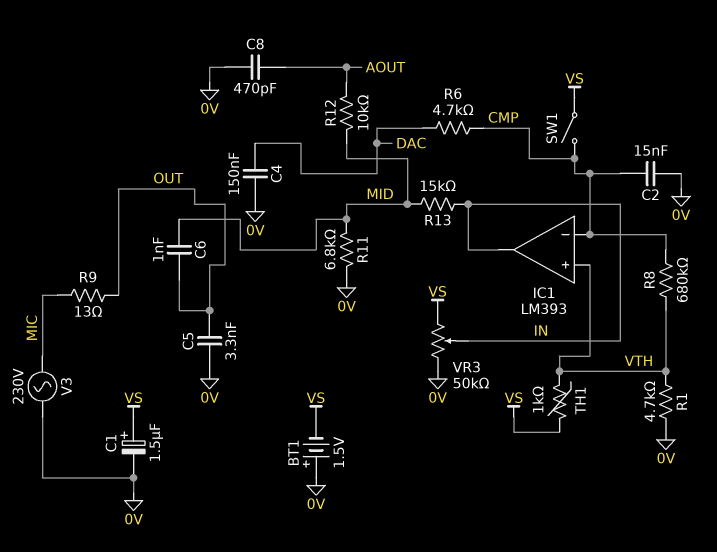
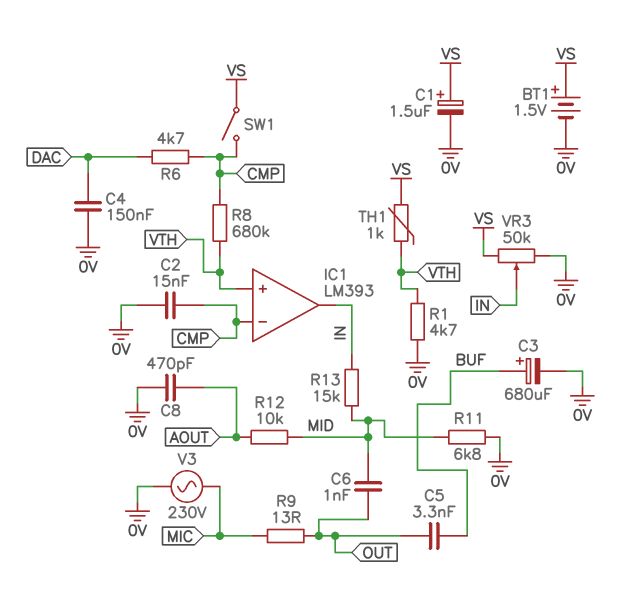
BT1: 1.5V (plus 0V, minus VS) -> 1.5V (plus VS, minus 0V)
C3: none -> 680uF (plus BUF, minus 0V)
C5: 3.3nF (0V, OUT) -> 3.3nF (BUF, OUT)

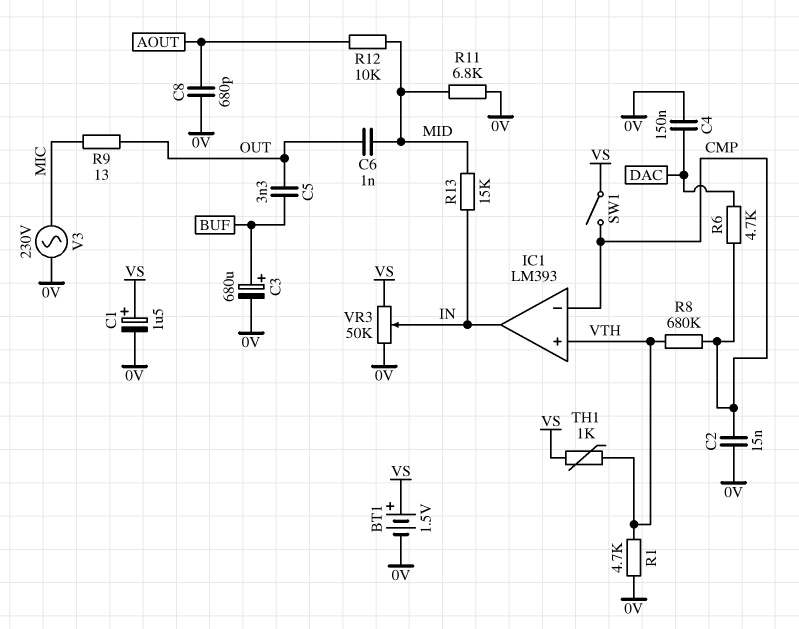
C8: 470pF (0V, AOUT) -> 680pF (0V, AOUT)

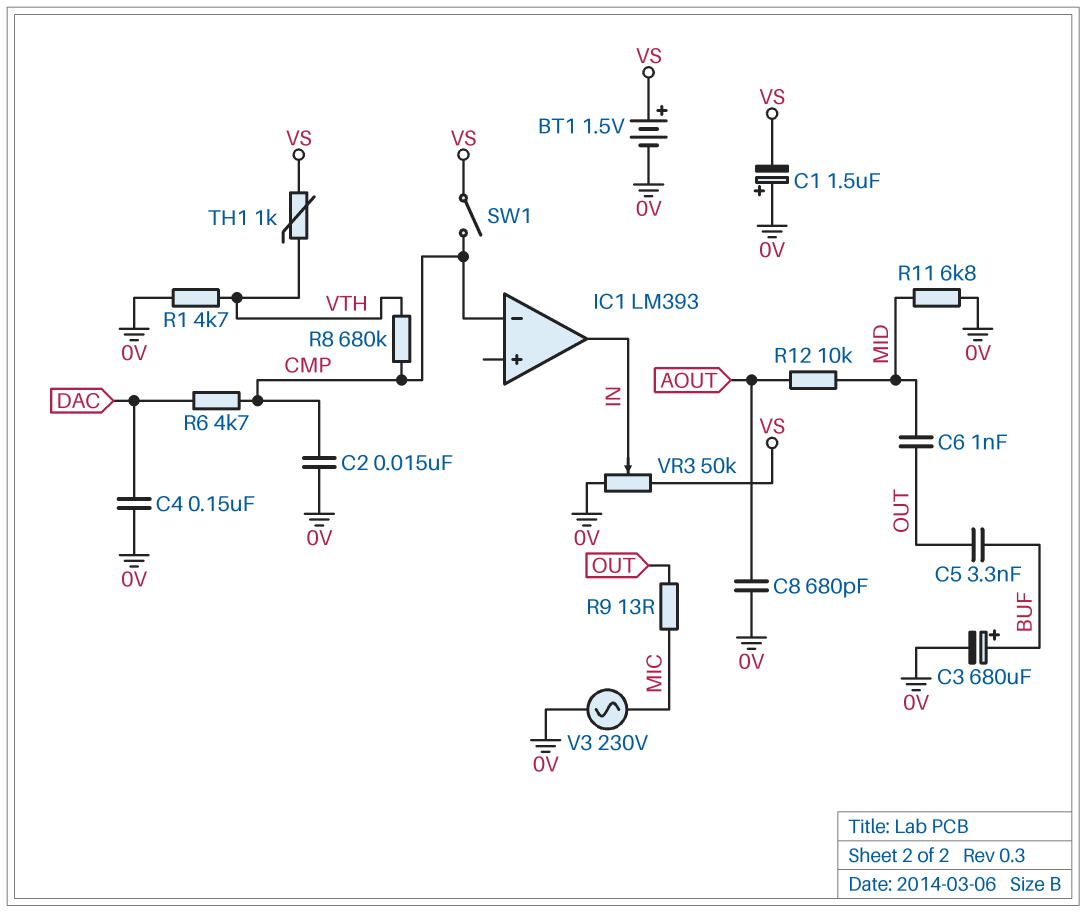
C1: 1.5uF (plus VS, minus 0V) -> 1.5uF (plus 0V, minus VS)
IC1 pin in+: VTH -> none
R13: 15k (IN, MID) -> none

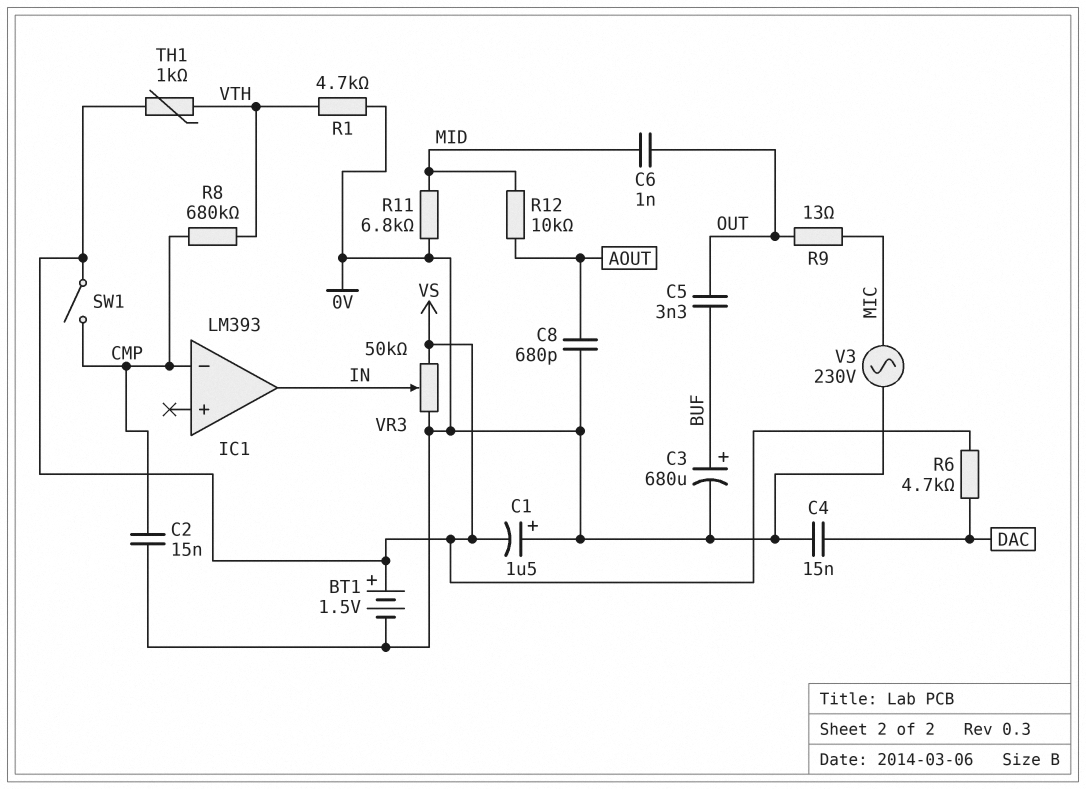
C4: 150nF (0V, DAC) -> 15nF (0V, DAC)
R6: 4.7k (CMP, DAC) -> 4.7k (DAC, VS)

